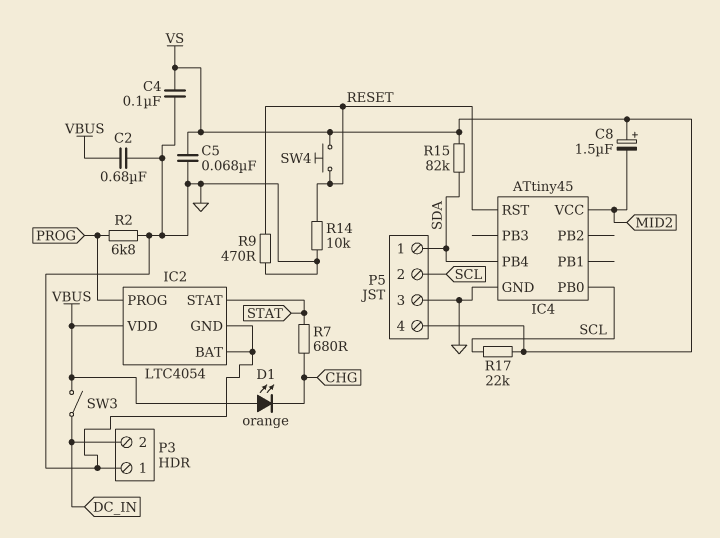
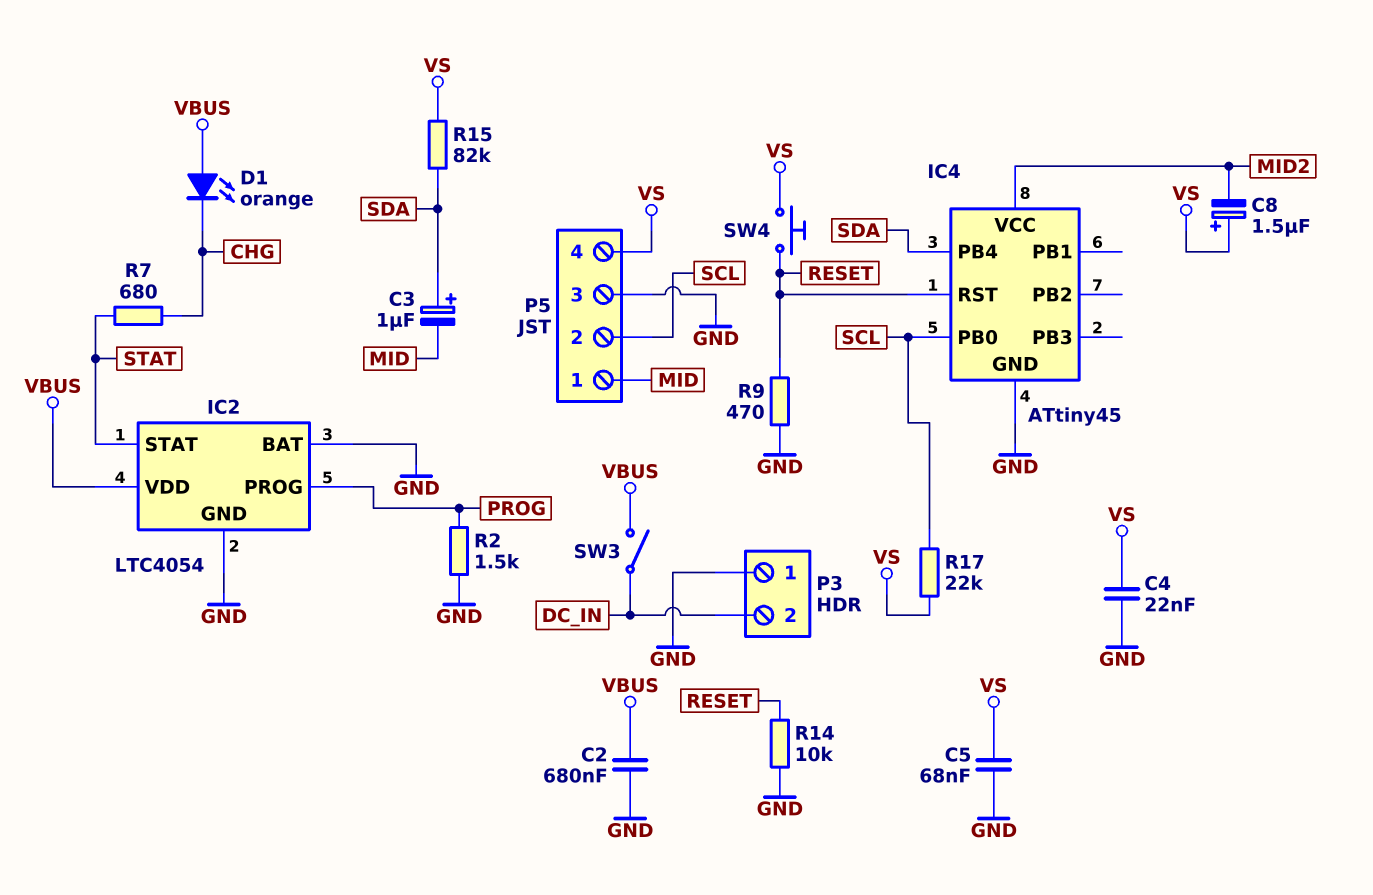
C3: none -> 1uF (plus SDA, minus MID)
C4: 100nF (GND, VS) -> 22nF (GND, VS)
P5 pin 1: SDA -> MID
R2: 6.8k (GND, PROG) -> 1.5k (GND, PROG)

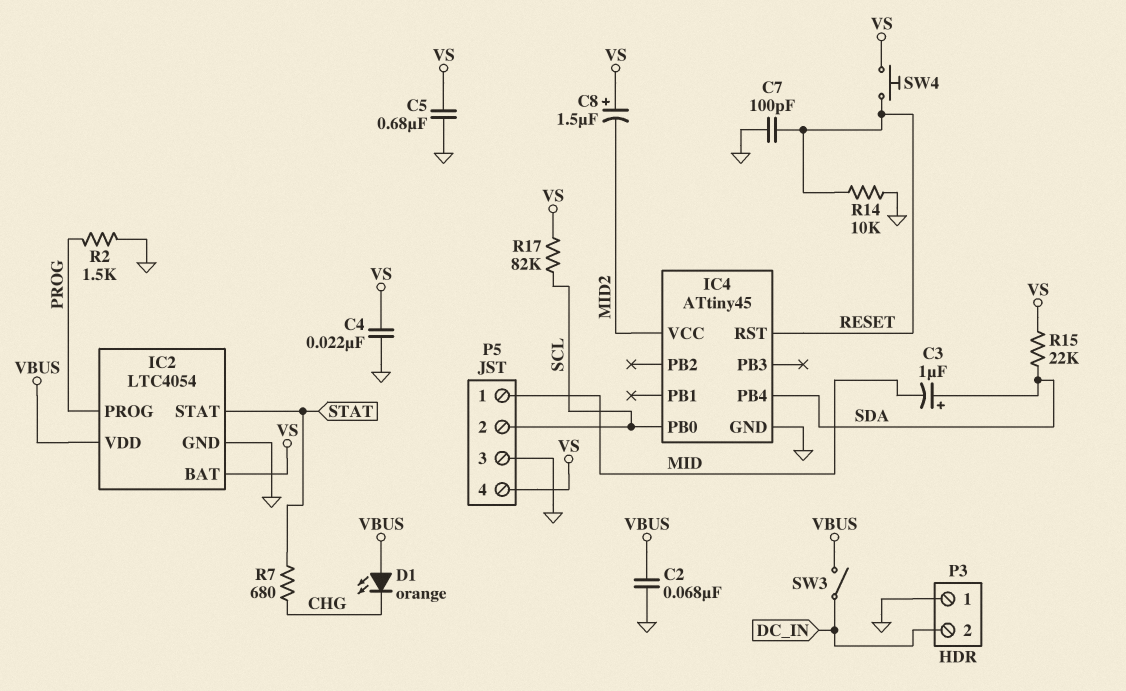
C2: 680nF (GND, VBUS) -> 68nF (GND, VBUS)
C5: 68nF (GND, VS) -> 680nF (GND, VS)
C7: none -> 100pF (GND, RESET)
IC2 pin BAT: GND -> VS
R9: 470 (GND, RESET) -> none
R15: 82k (SDA, VS) -> 22k (SDA, VS)
R17: 22k (SCL, VS) -> 82k (SCL, VS)

